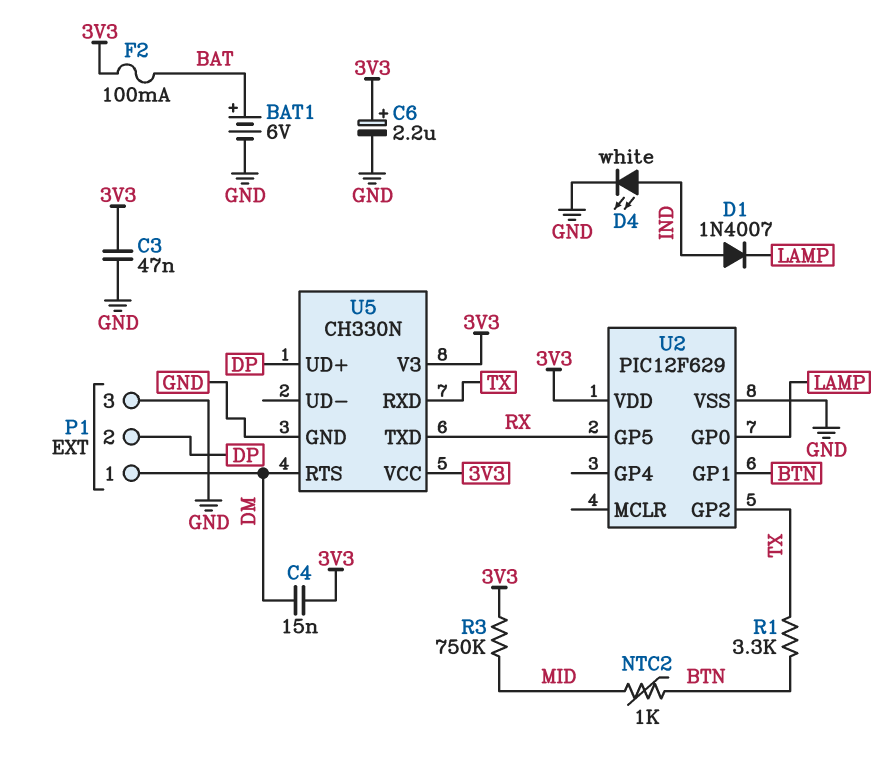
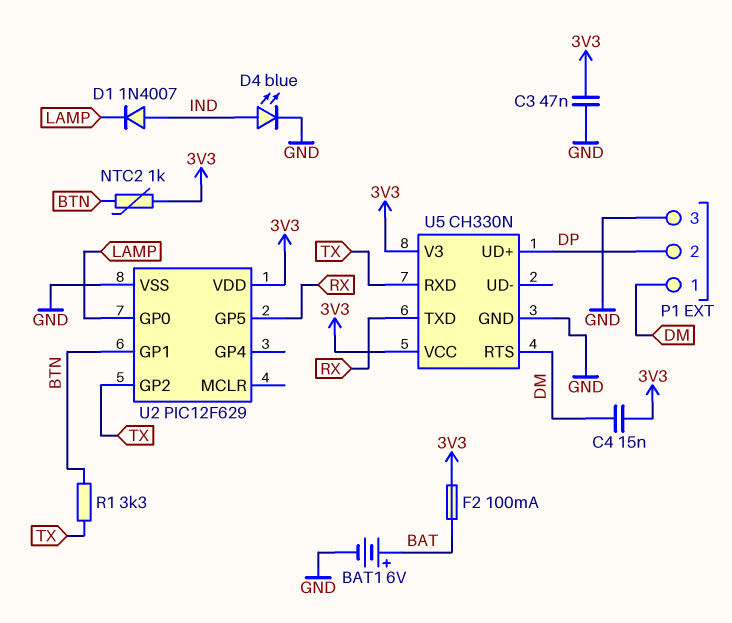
C6: 2.2uF (plus 3V3, minus GND) -> none
D4: LED white (A IND, K GND) -> LED blue (A IND, K GND)
NTC2: 1k (BTN, MID) -> 1k (3V3, BTN)
R3: 750k (3V3, MID) -> none

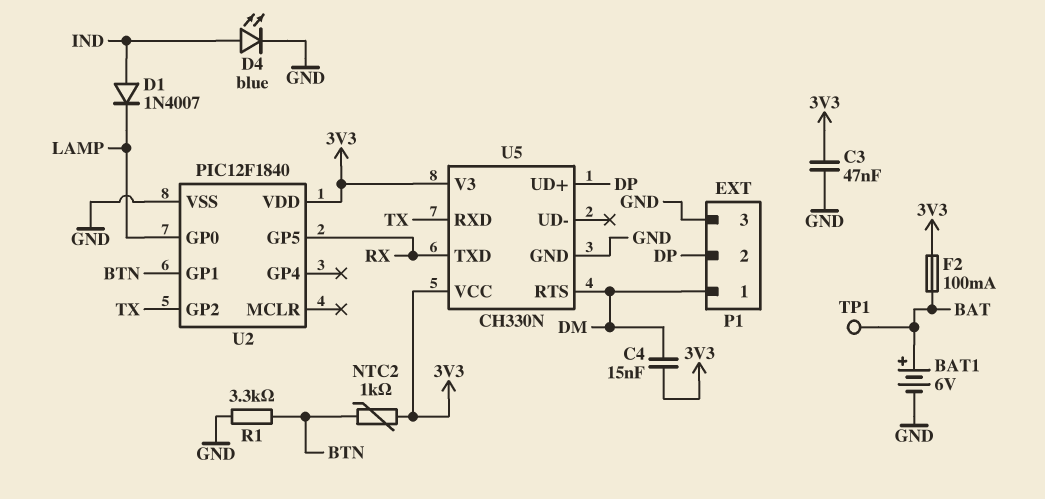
R1: 3.3k (BTN, TX) -> 3.3k (BTN, GND)
TP1: none -> test point (BAT)
U2: PIC12F629 -> PIC12F1840

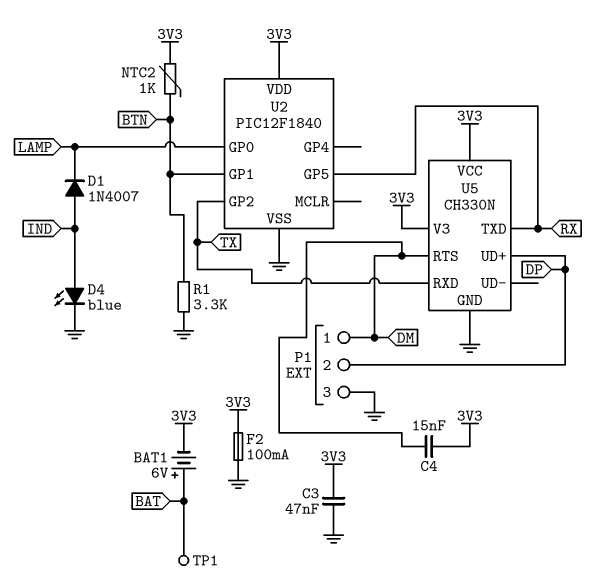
BAT1: 6V (plus BAT, minus GND) -> 6V (plus BAT, minus 3V3)
F2: 100mA (3V3, BAT) -> 100mA (3V3, GND)

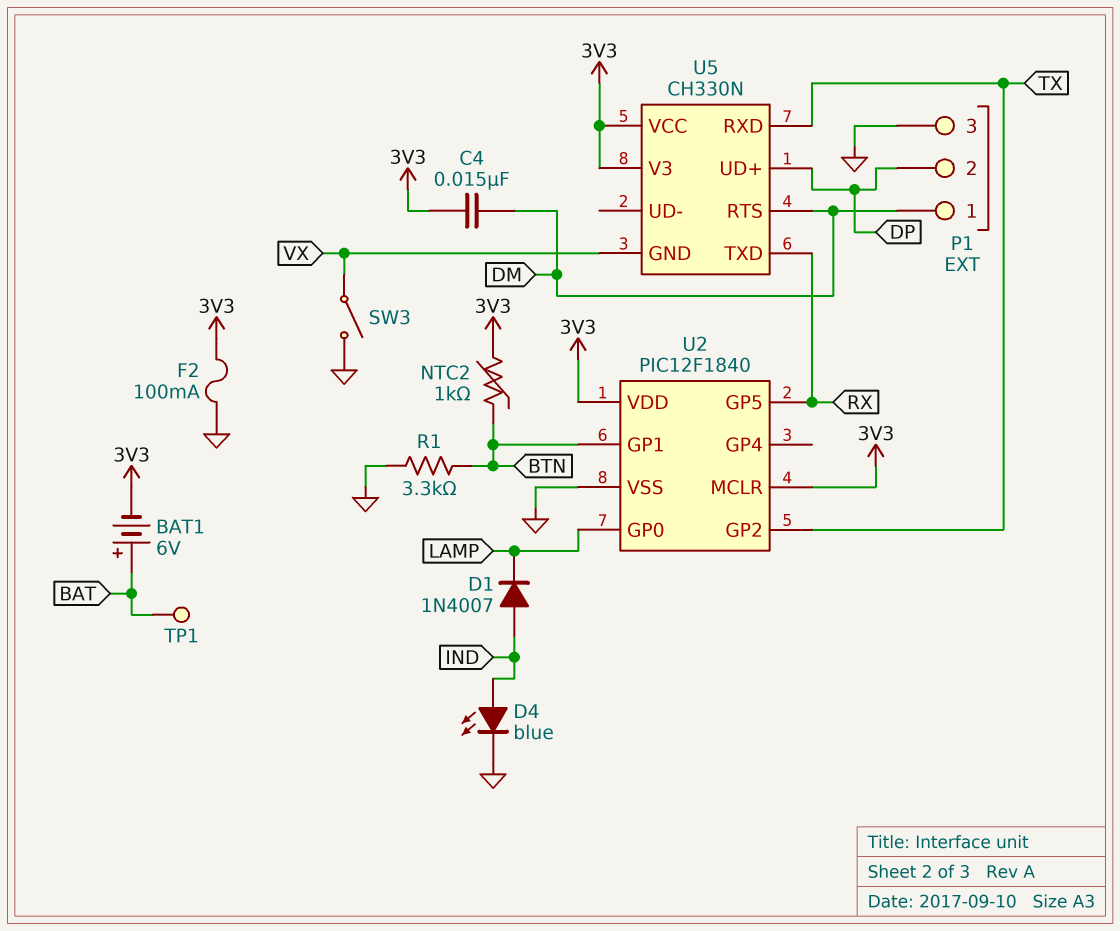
C3: 47nF (3V3, GND) -> none
SW3: none -> switch (GND, VX)
U2 pin MCLR: none -> 3V3
U5 pin GND: GND -> VX

